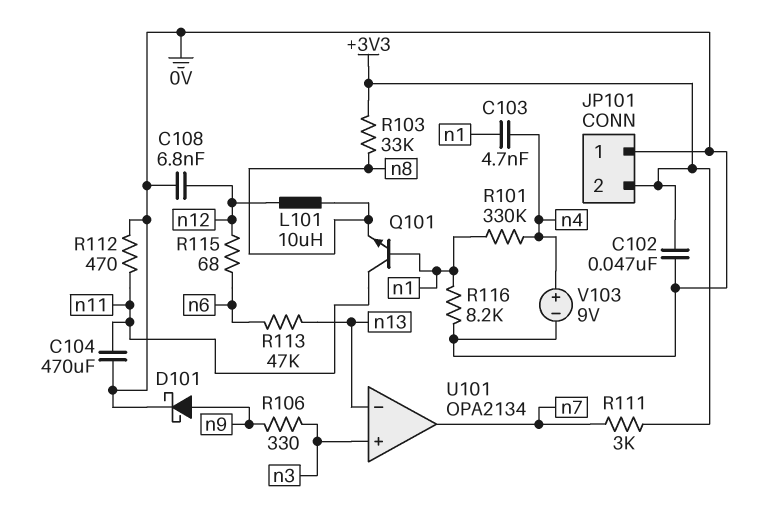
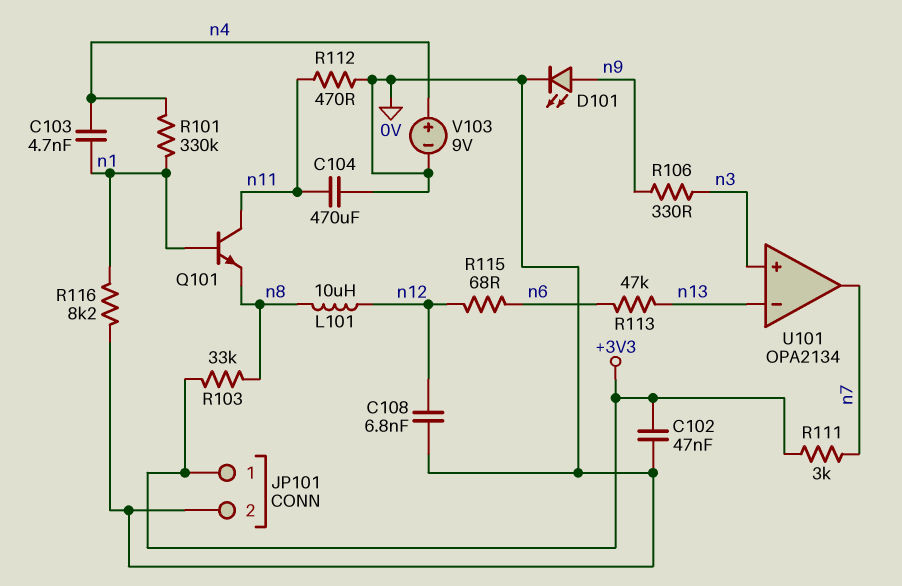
D101: schottky (A n9, K 0V) -> LED (A n9, K 0V)
JP101 pin 1: 0V -> +3V3
JP101 pin 2: +3V3 -> 0V

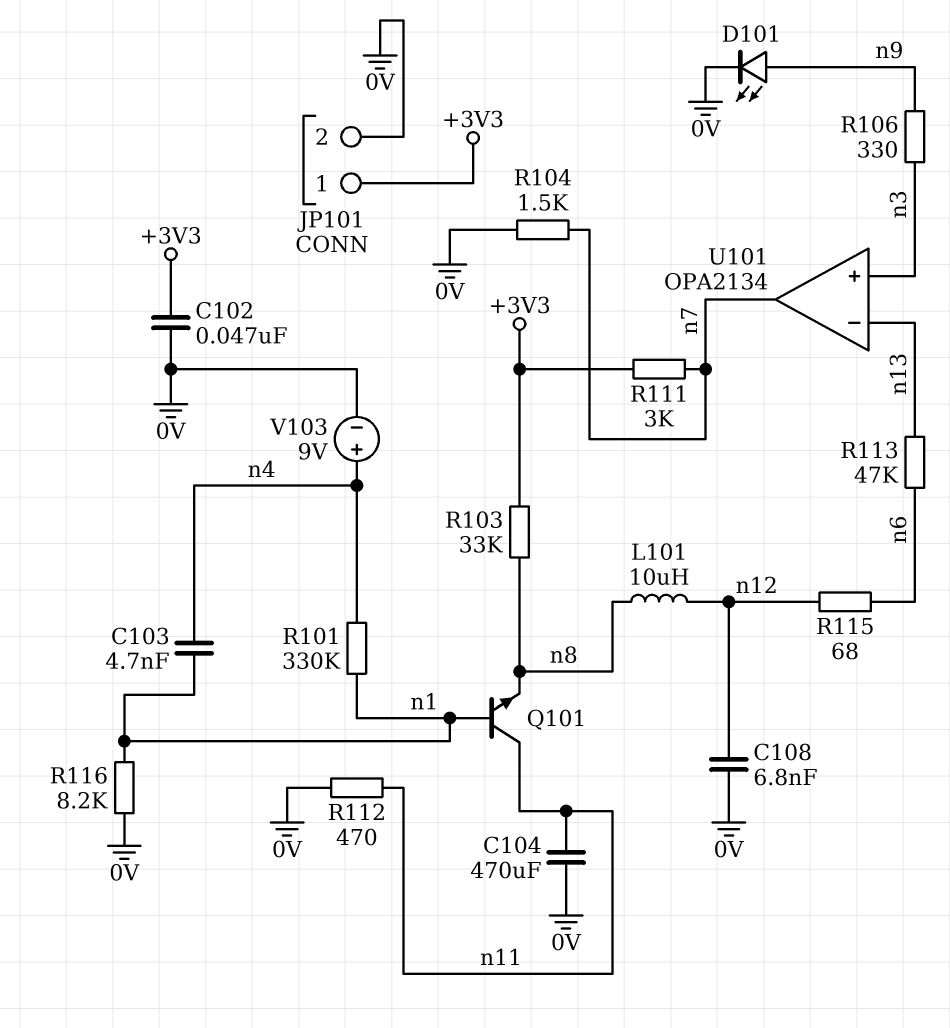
R104: none -> 1.5k (0V, n7)

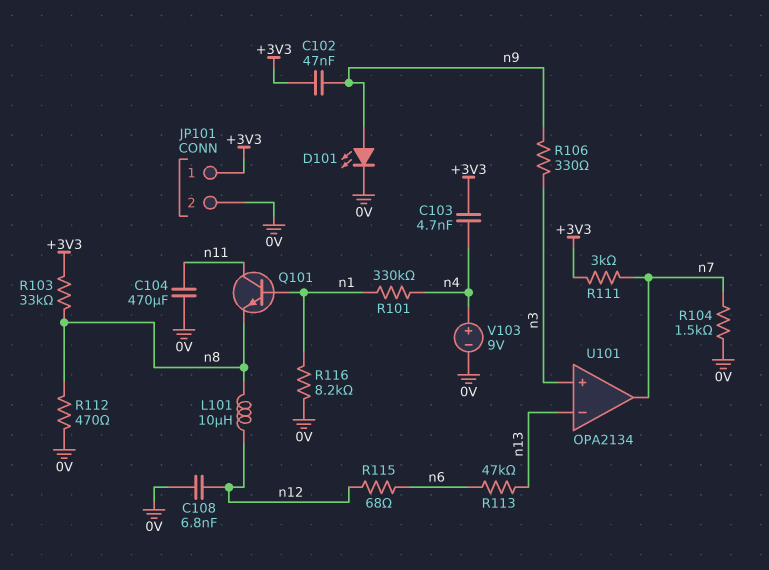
C102: 47nF (+3V3, 0V) -> 47nF (+3V3, n9)
C103: 4.7nF (n1, n4) -> 4.7nF (+3V3, n4)
R112: 470 (0V, n11) -> 470 (0V, n8)

